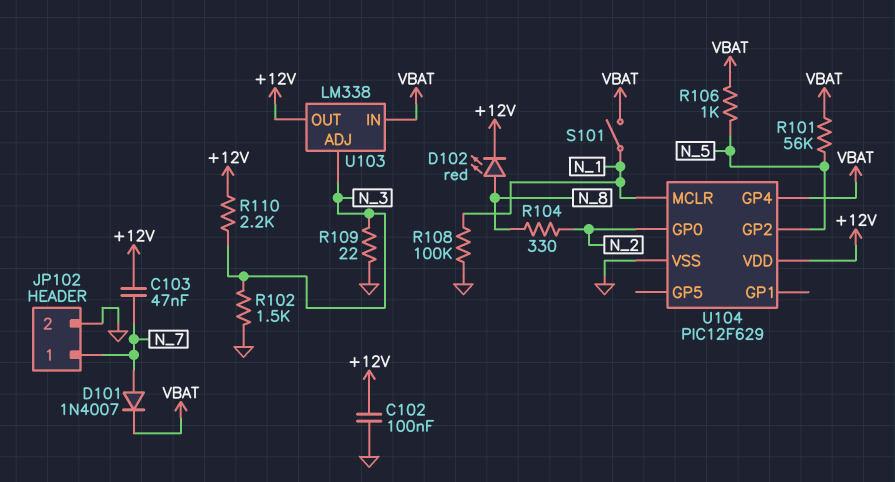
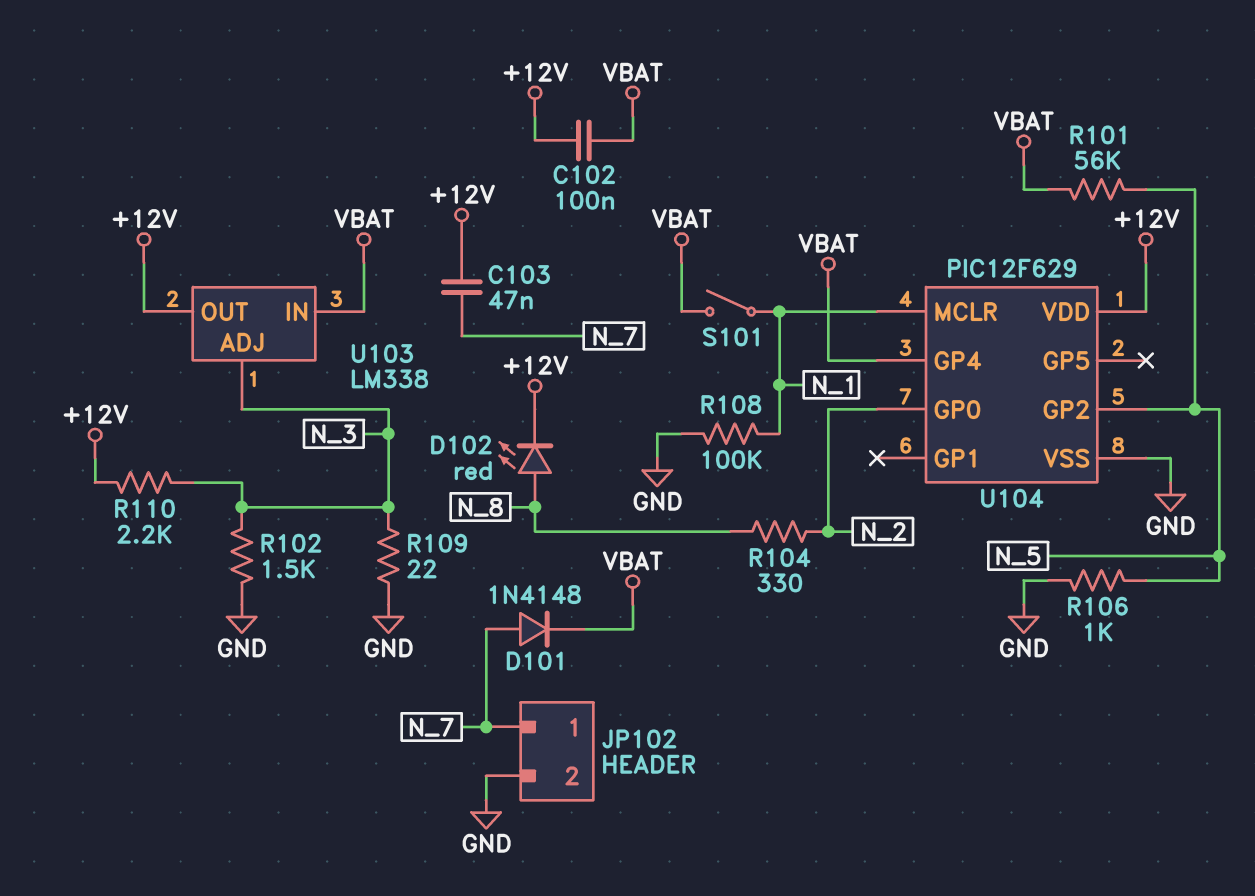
C102: 100nF (+12V, GND) -> 100nF (+12V, VBAT)
D101: diode 1N4007 (A N_7, K VBAT) -> diode 1N4148 (A N_7, K VBAT)
R106: 1k (N_5, VBAT) -> 1k (GND, N_5)

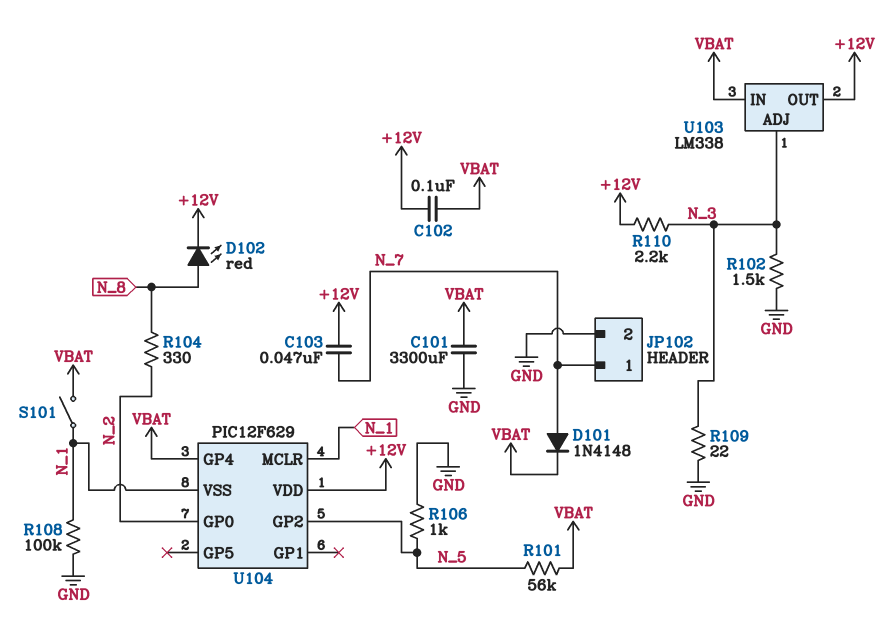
C101: none -> 3300uF (GND, VBAT)
U104 pin VSS: GND -> N_1

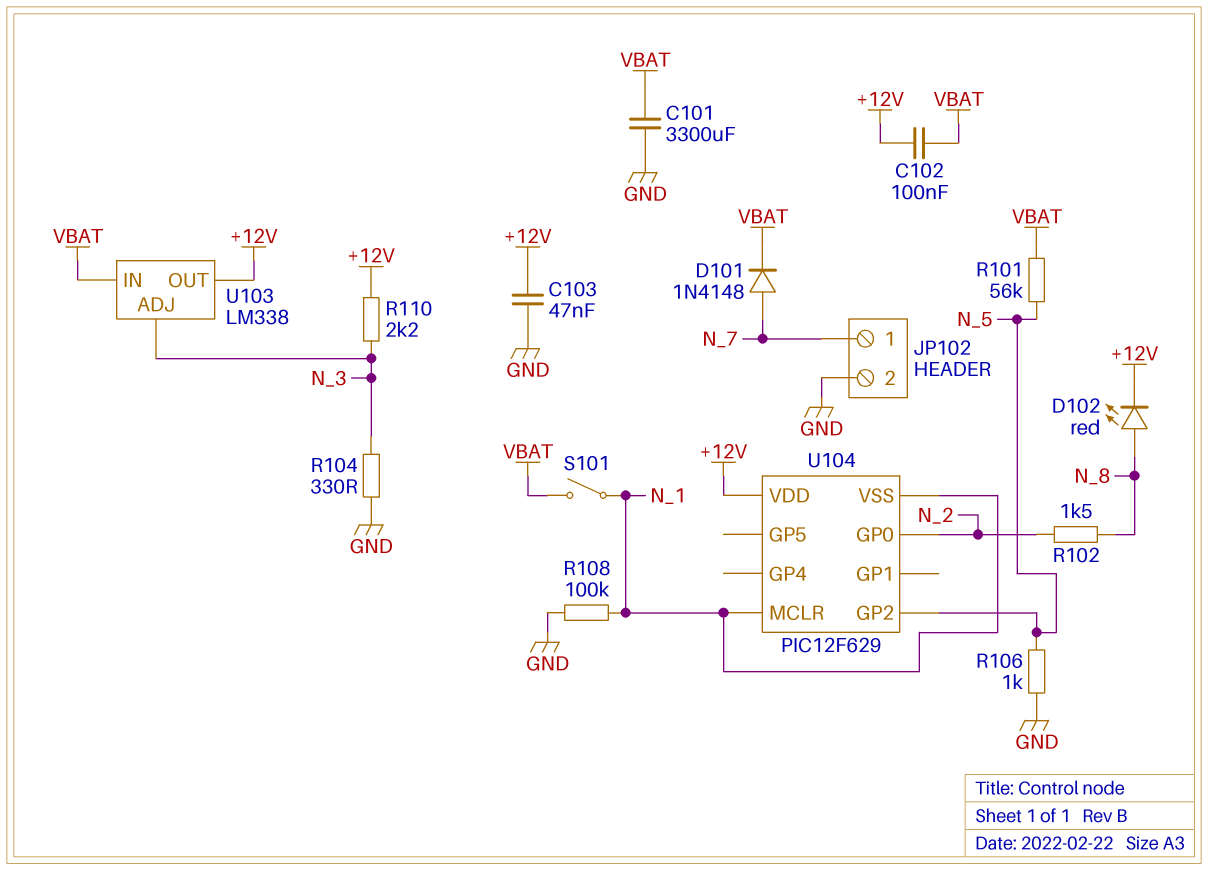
C103: 47nF (+12V, N_7) -> 47nF (+12V, GND)
R102: 1.5k (GND, N_3) -> 1.5k (N_2, N_8)
R104: 330 (N_2, N_8) -> 330 (GND, N_3)
R109: 22 (GND, N_3) -> none
U104 pin GP4: VBAT -> none

